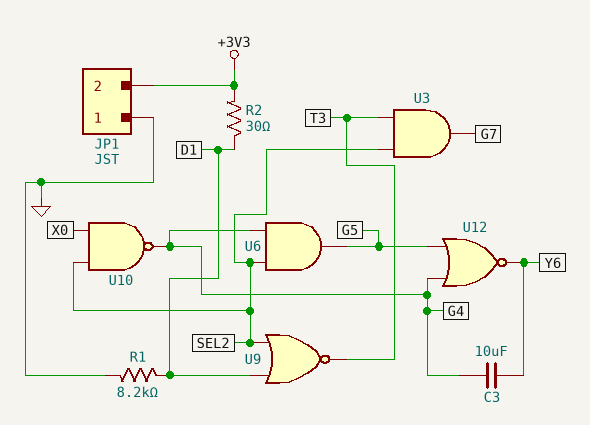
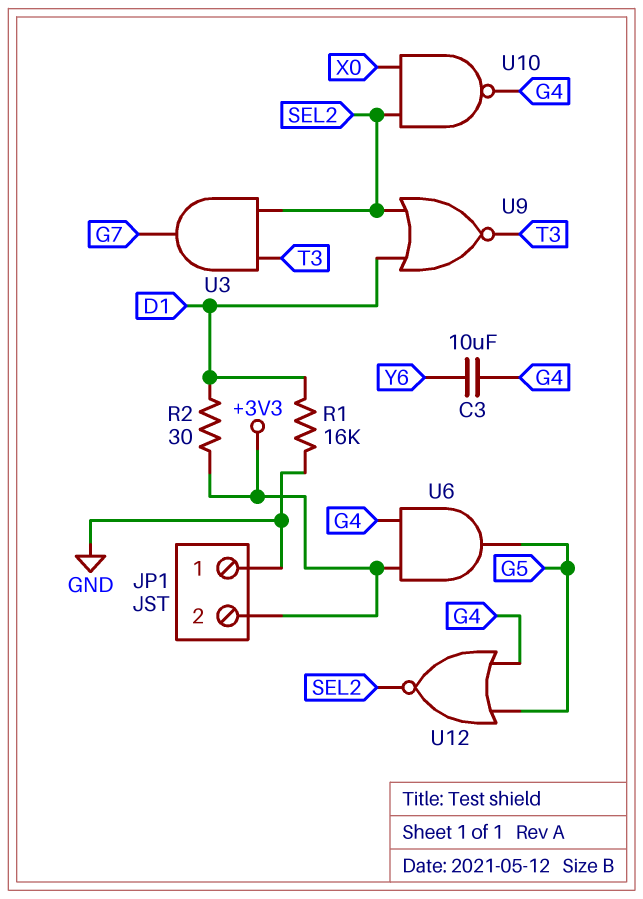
R1: 8.2k (D1, GND) -> 16k (D1, GND)
U6: AND (in G4, in SEL2, out G5) -> AND (in +3V3, in G4, out G5)
U12: NOR (in G4, in G5, out Y6) -> NOR (in G4, in G5, out SEL2)

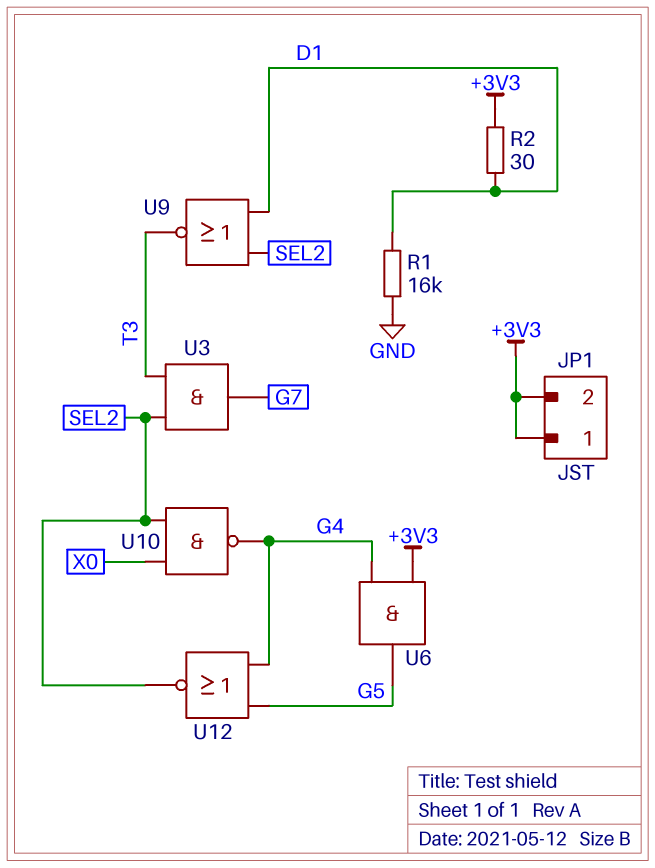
C3: 10uF (G4, Y6) -> none
JP1 pin 1: GND -> +3V3

